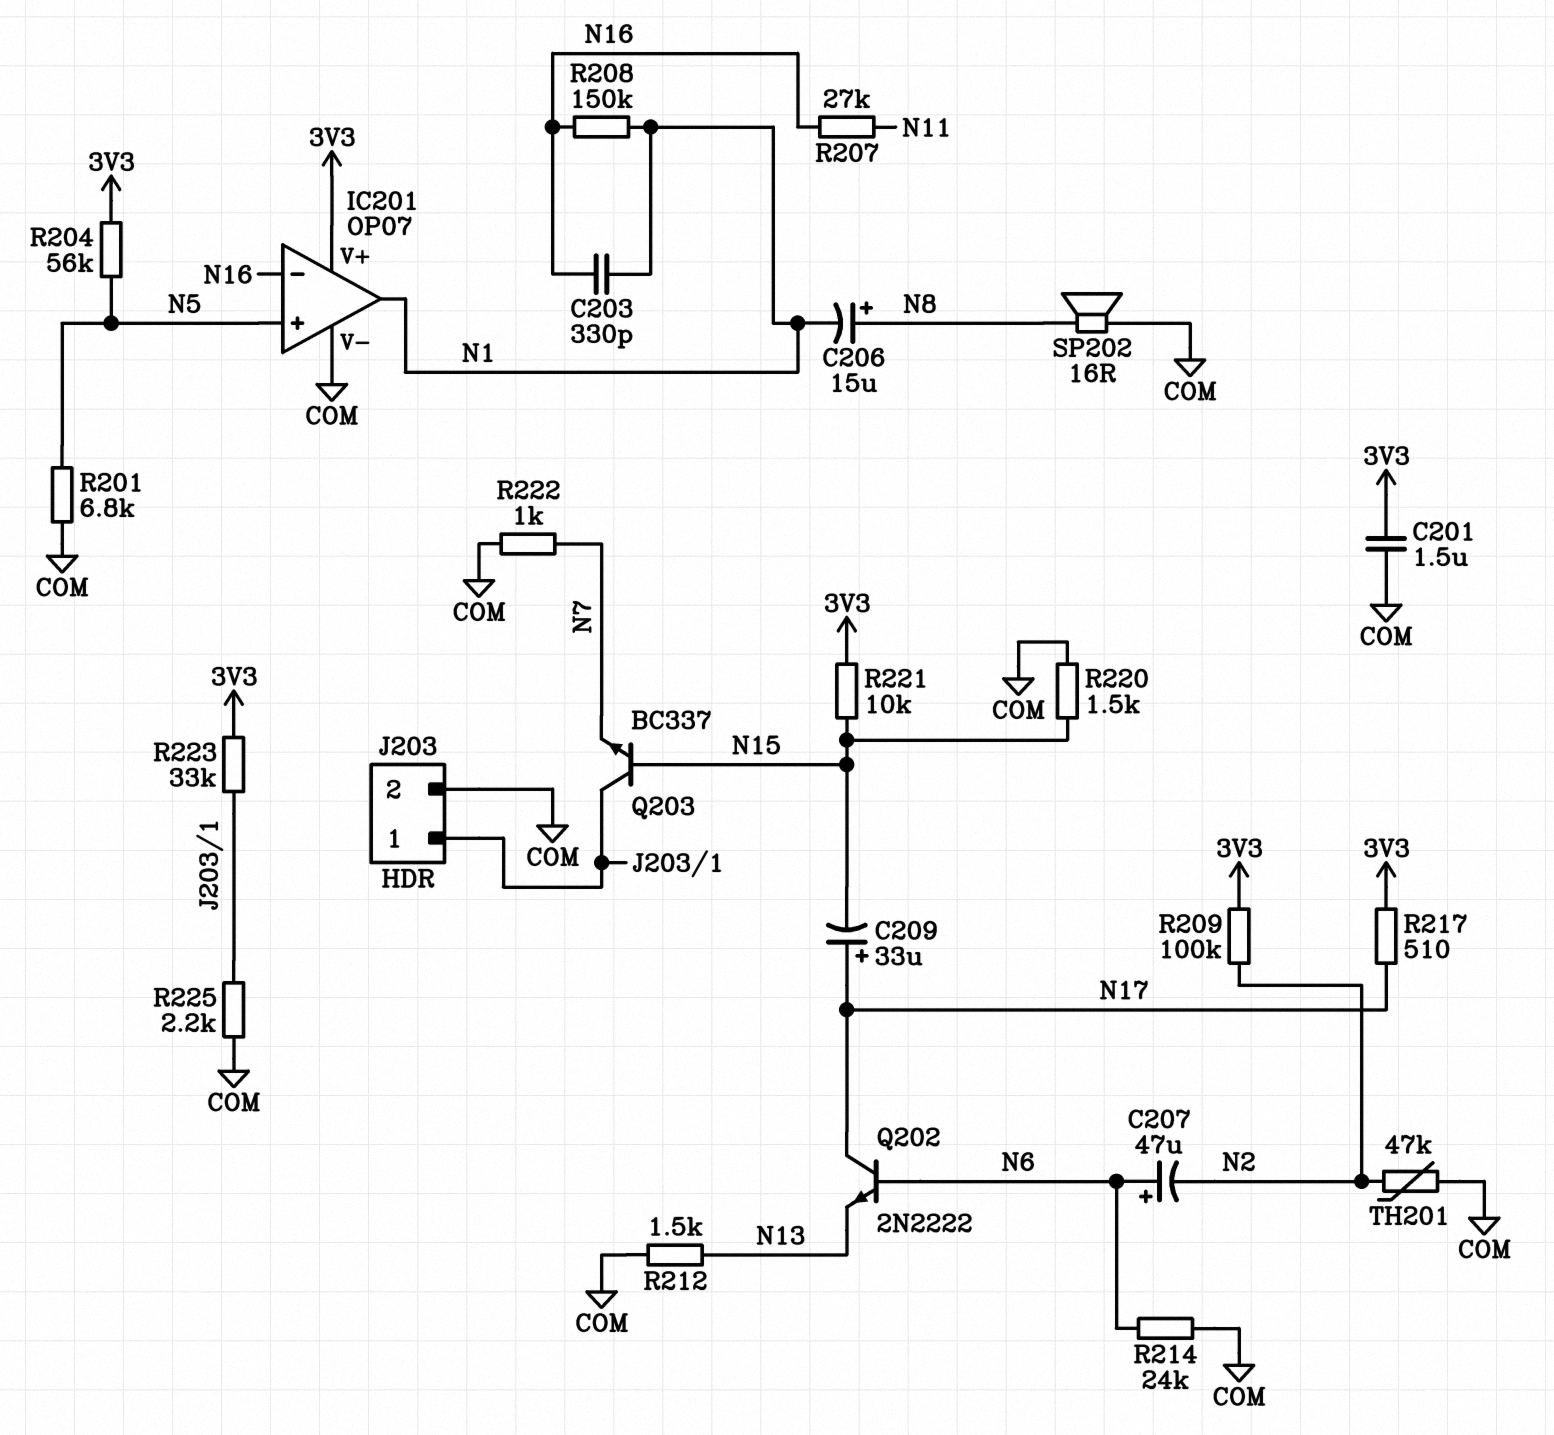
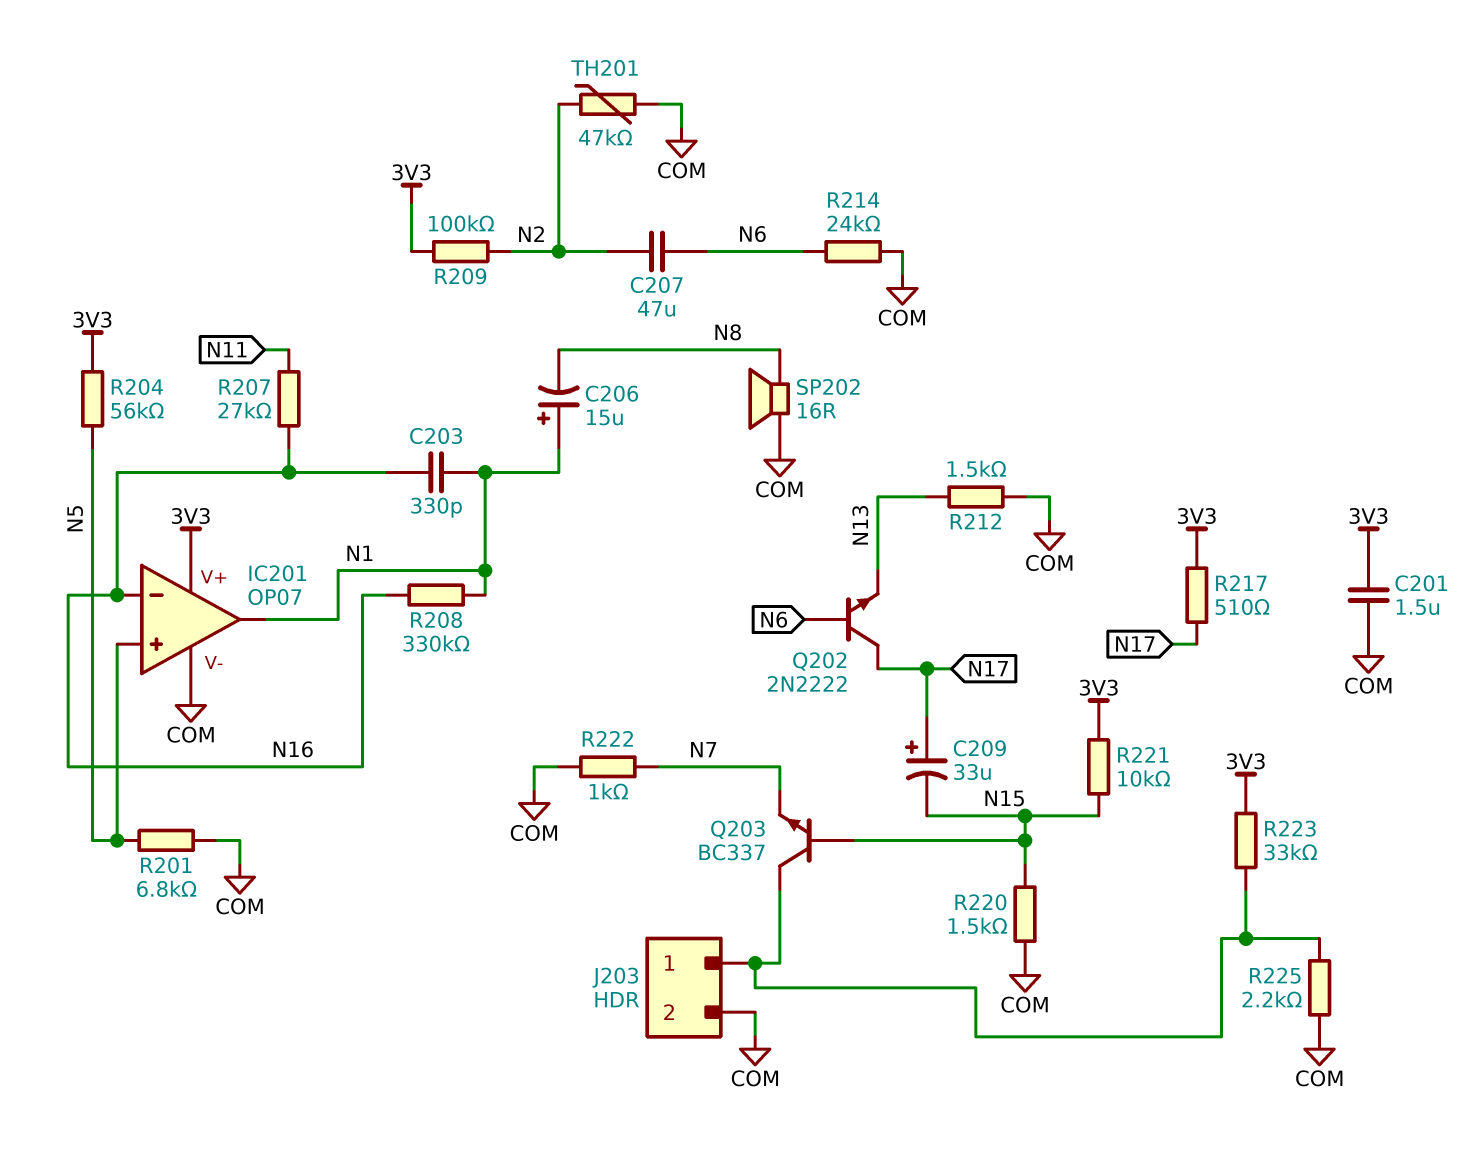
C206: 15uF (plus N8, minus N1) -> 15uF (plus N1, minus N8)
C207: 47uF (plus N6, minus N2) -> 47uF (N2, N6)
R208: 150k (N1, N16) -> 330k (N1, N16)

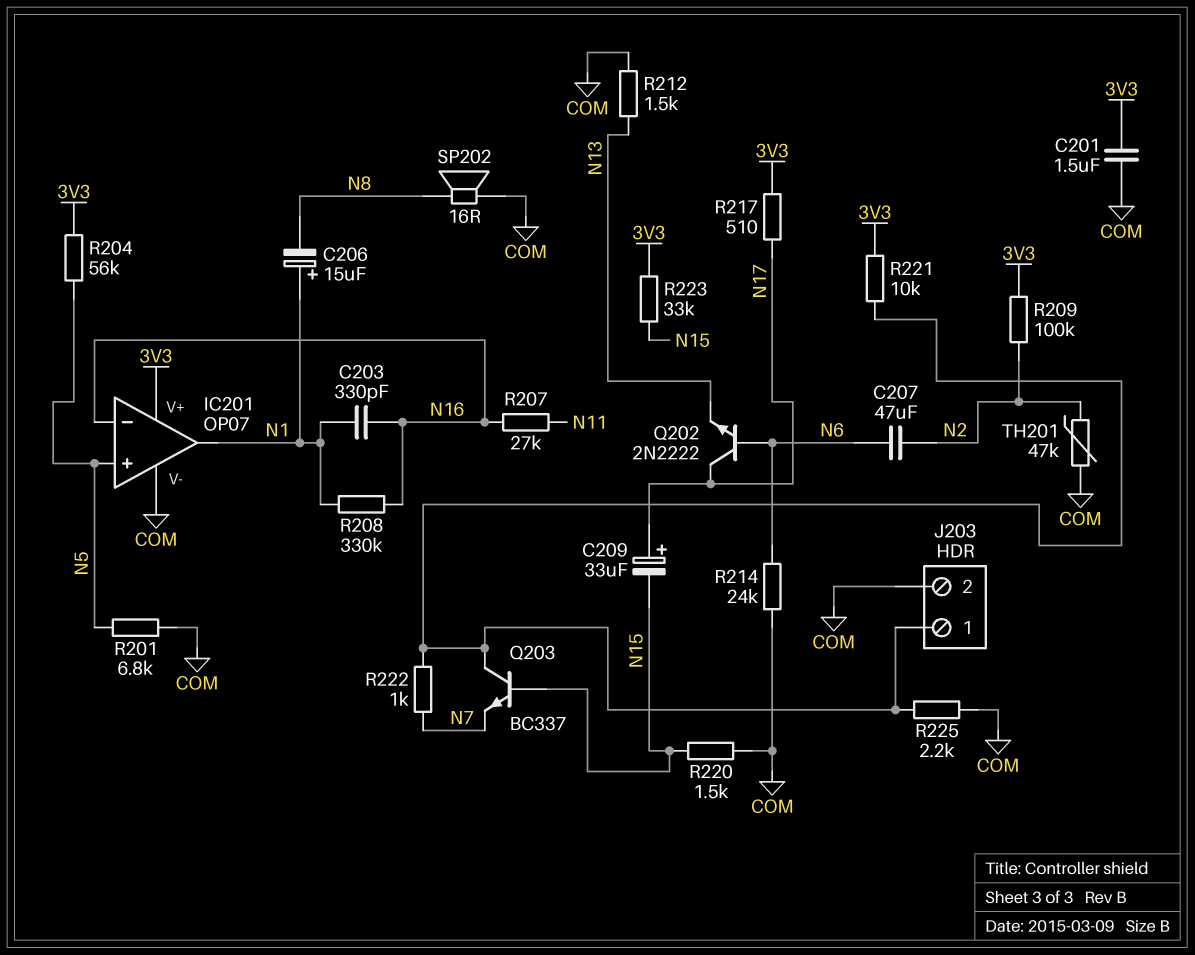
R221: 10k (3V3, N15) -> 10k (3V3, J203/1)
R222: 1k (COM, N7) -> 1k (J203/1, N7)
R223: 33k (3V3, J203/1) -> 33k (3V3, N15)

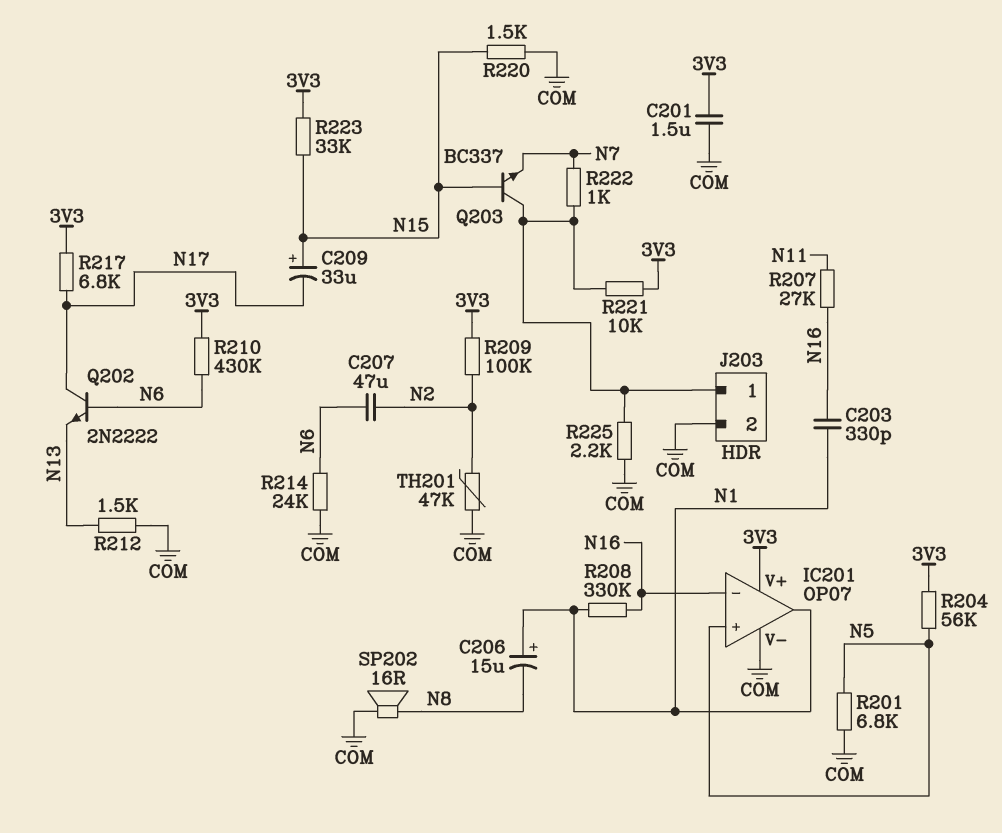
C209: 33uF (plus N17, minus N15) -> 33uF (plus N15, minus N17)
R210: none -> 430k (3V3, N6)
R217: 510 (3V3, N17) -> 6.8k (3V3, N17)

